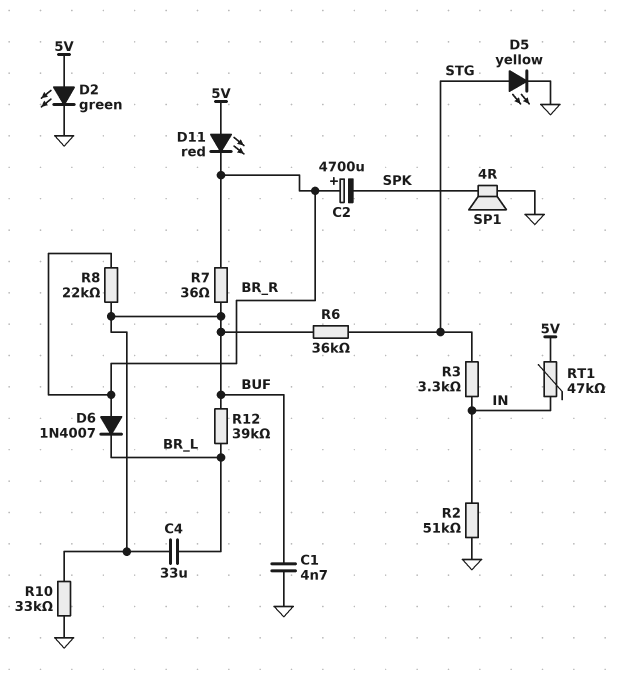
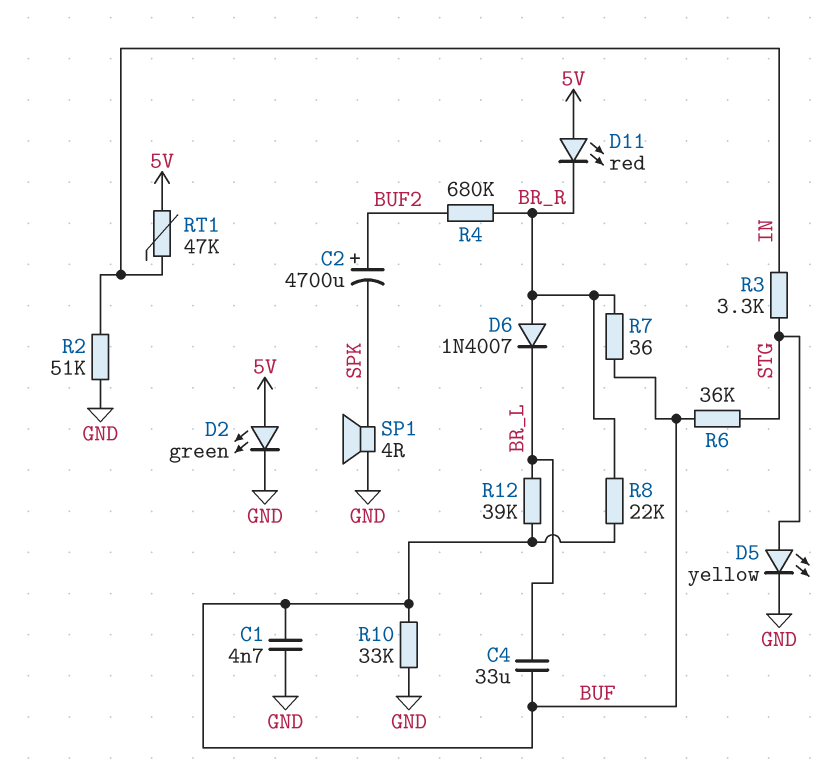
C2: 4700uF (plus BR_R, minus SPK) -> 4700uF (plus BUF2, minus SPK)
R4: none -> 680k (BR_R, BUF2)

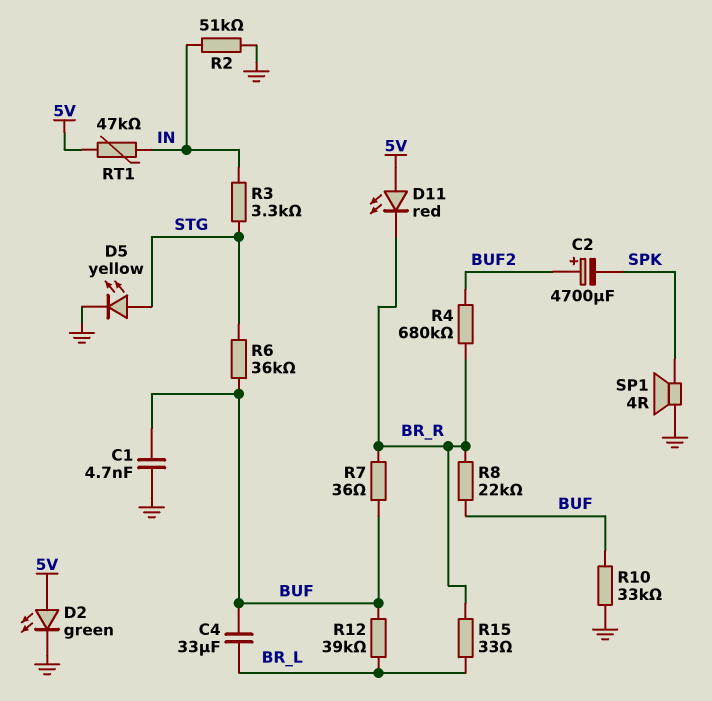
D6: diode 1N4007 (A BR_R, K BR_L) -> none
R15: none -> 33 (BR_L, BR_R)

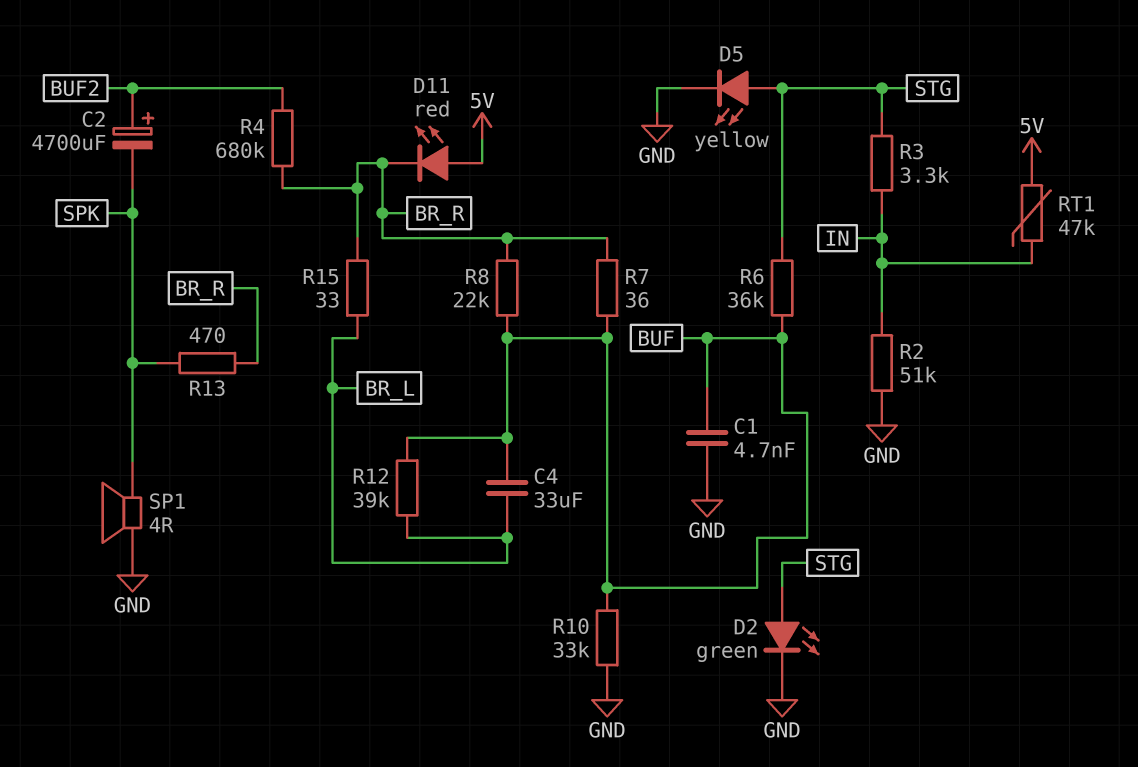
D2: LED green (A 5V, K GND) -> LED green (A STG, K GND)
R13: none -> 470 (BR_R, SPK)

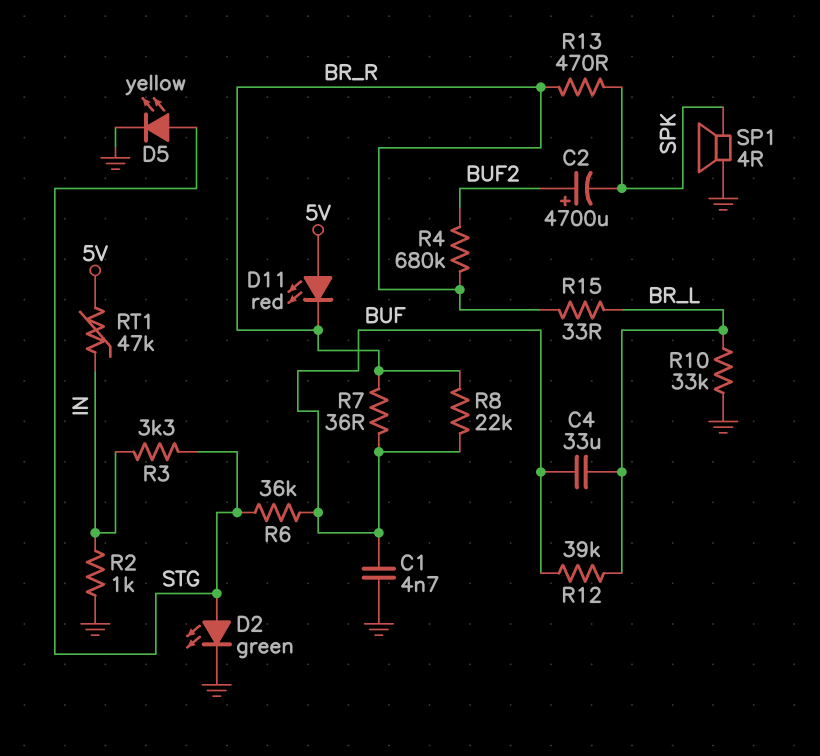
R2: 51k (GND, IN) -> 1k (GND, IN)
R10: 33k (BUF, GND) -> 33k (BR_L, GND)

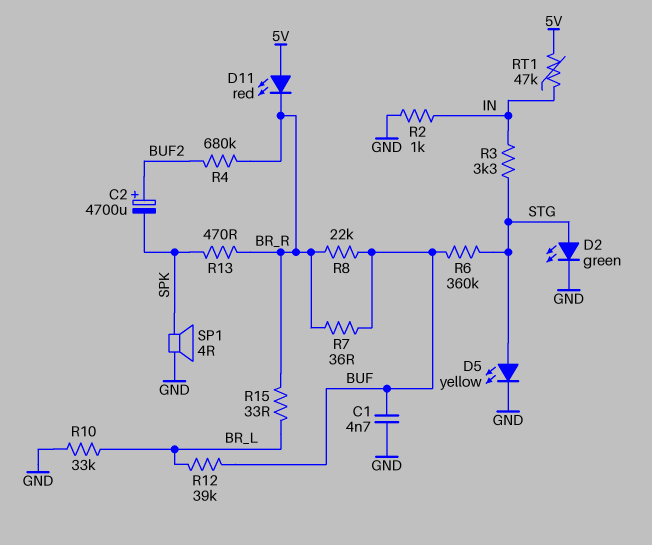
C4: 33uF (BR_L, BUF) -> none
R6: 36k (BUF, STG) -> 360k (BUF, STG)

